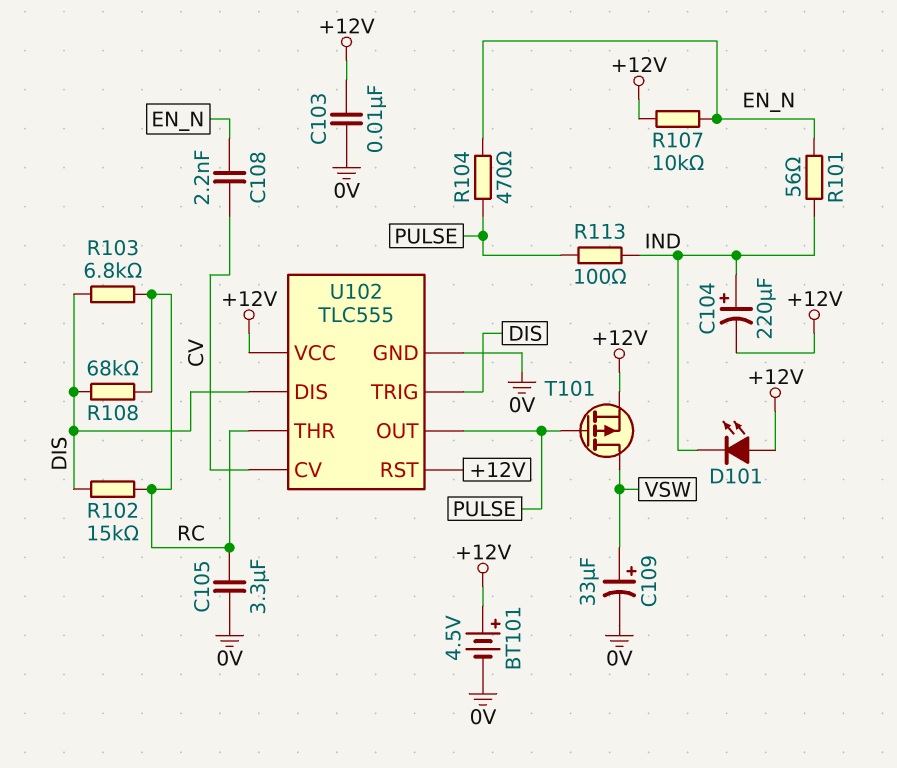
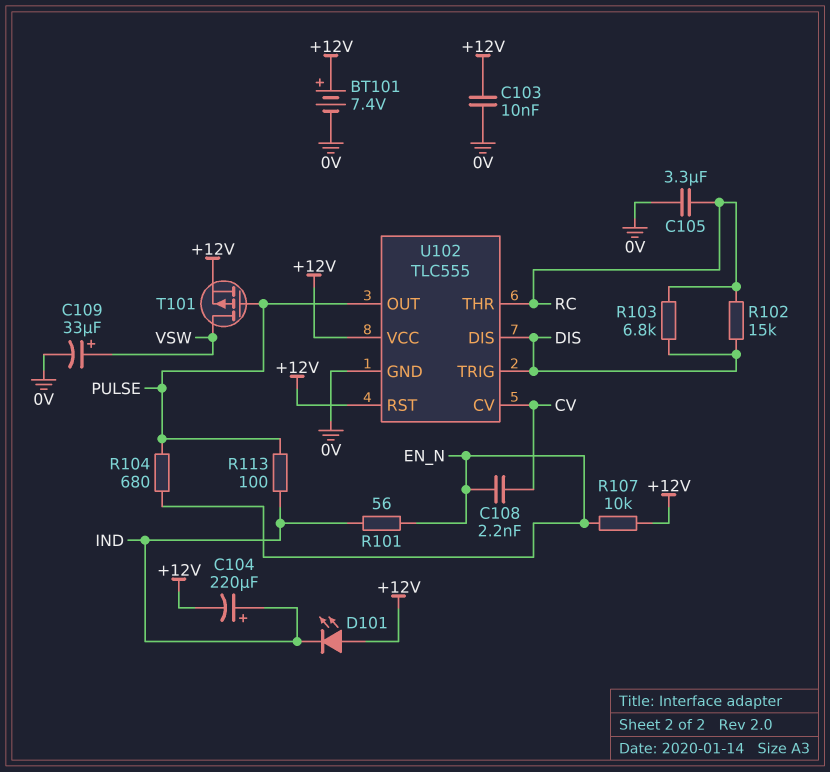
BT101: 4.5V (plus +12V, minus 0V) -> 7.4V (plus +12V, minus 0V)
R104: 470 (EN_N, PULSE) -> 680 (EN_N, PULSE)
R108: 68k (DIS, RC) -> none

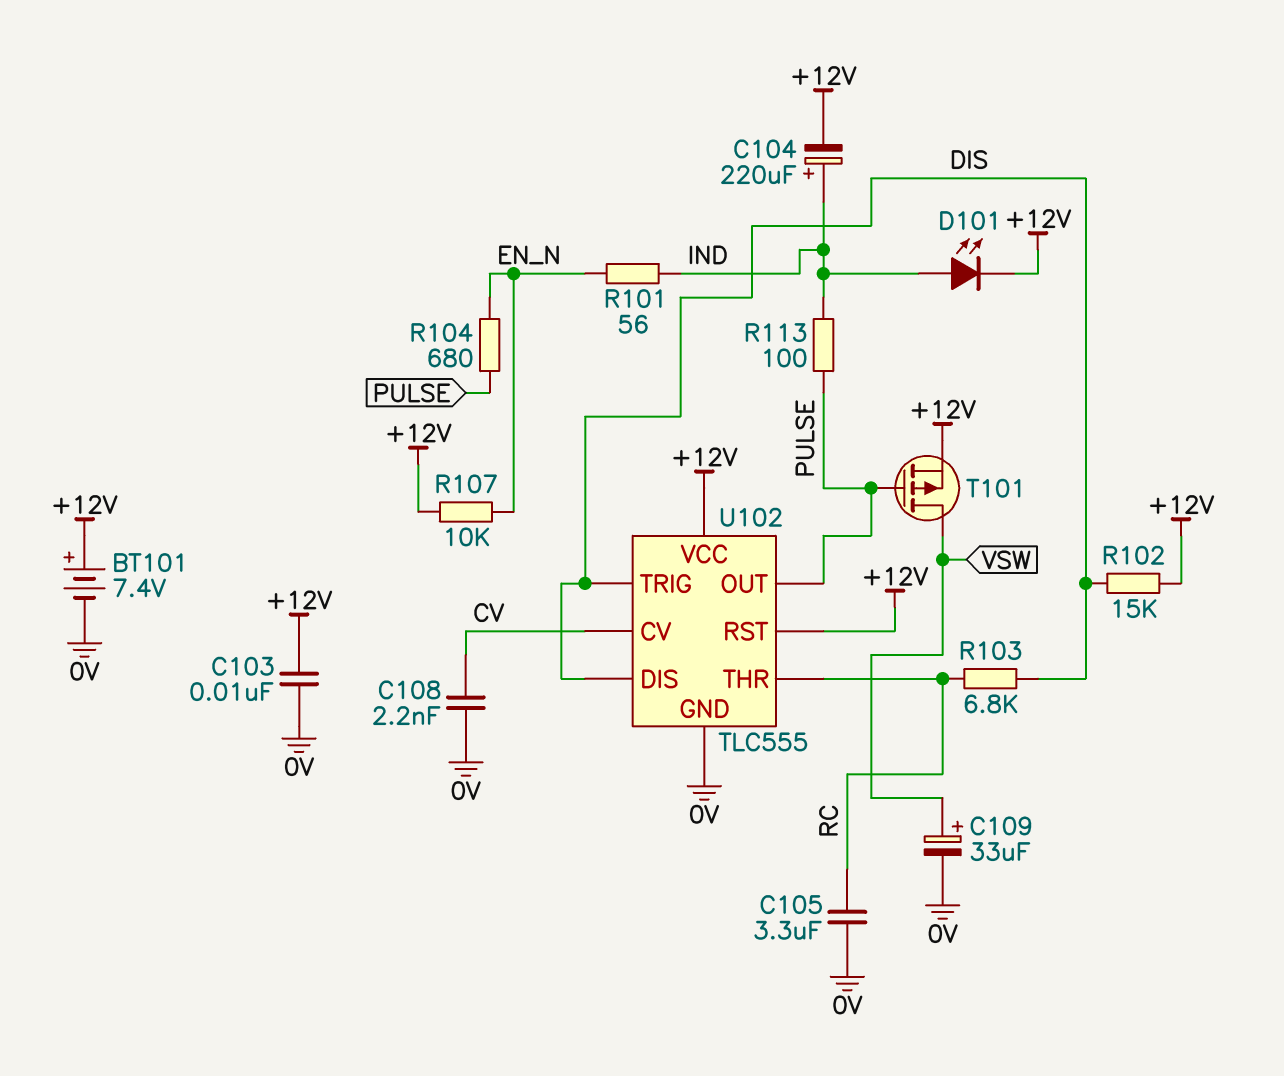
C108: 2.2nF (CV, EN_N) -> 2.2nF (0V, CV)
D101: LED (A +12V, K IND) -> LED (A IND, K +12V)
R102: 15k (DIS, RC) -> 15k (+12V, DIS)

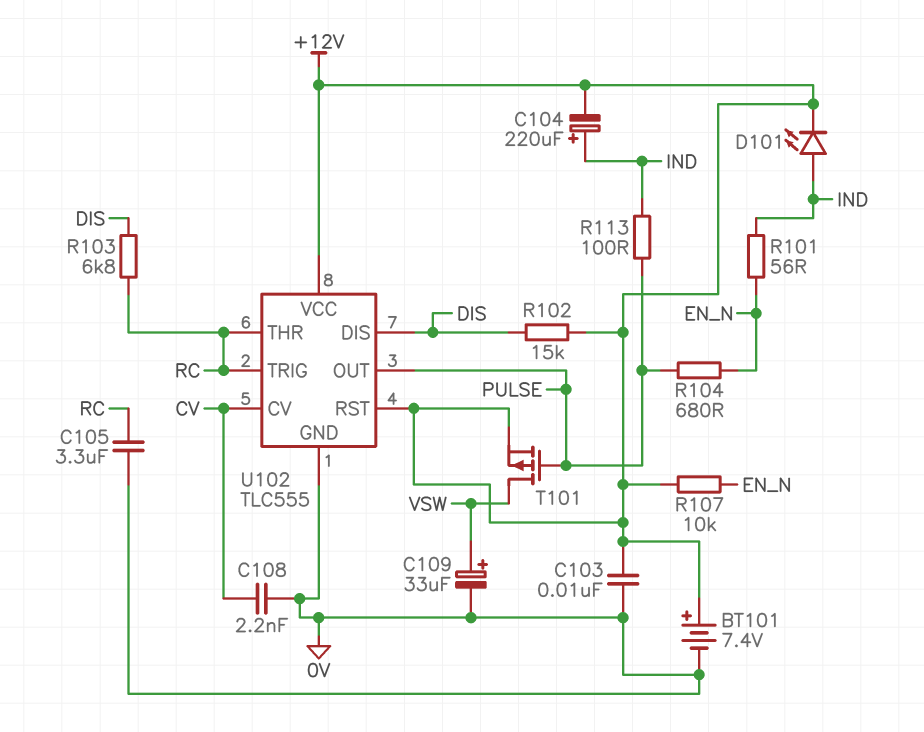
U102 pin TRIG: DIS -> RC

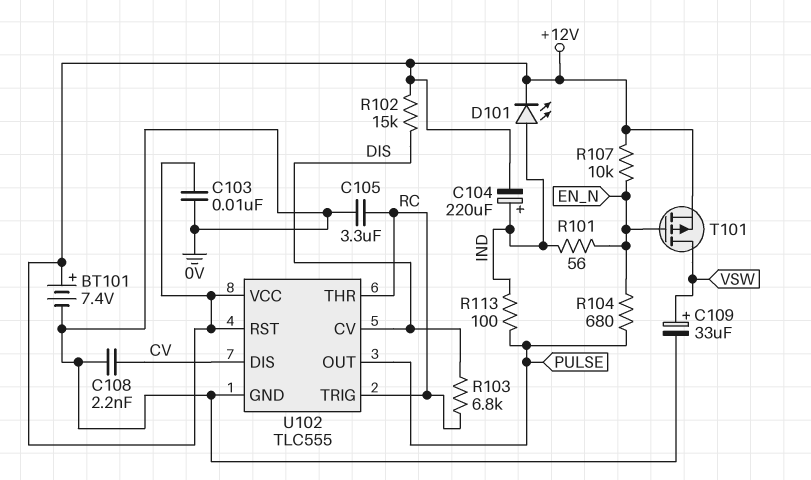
T101: PMOS (G PULSE, D VSW, S +12V) -> PMOS (G EN_N, D VSW, S +12V)
U102 pin CV: CV -> DIS
U102 pin DIS: DIS -> CV

